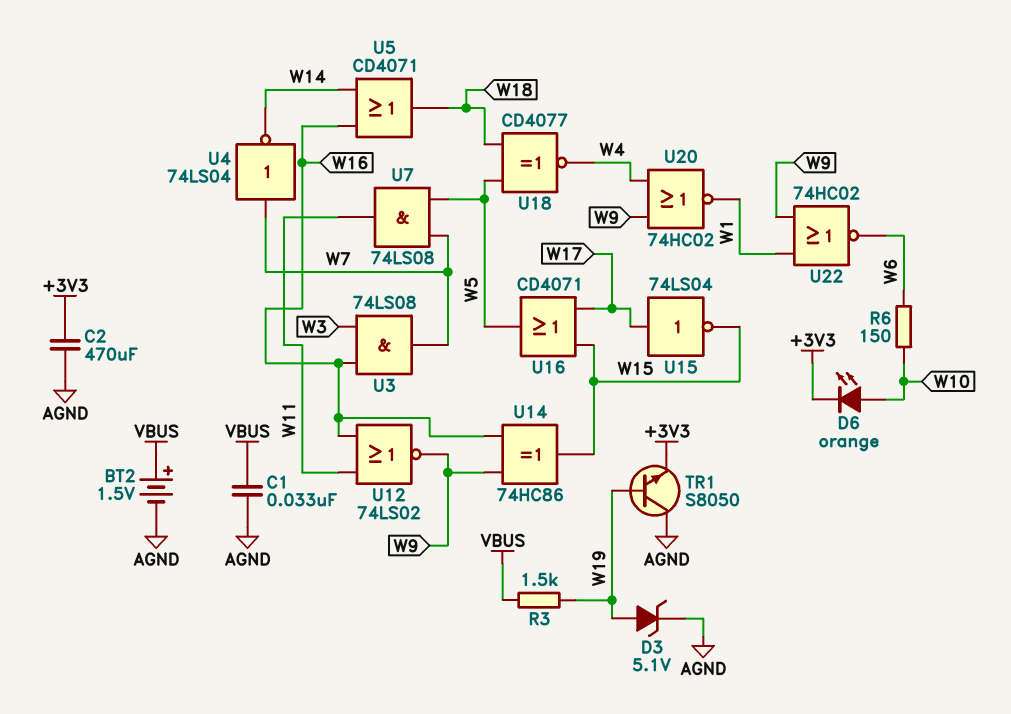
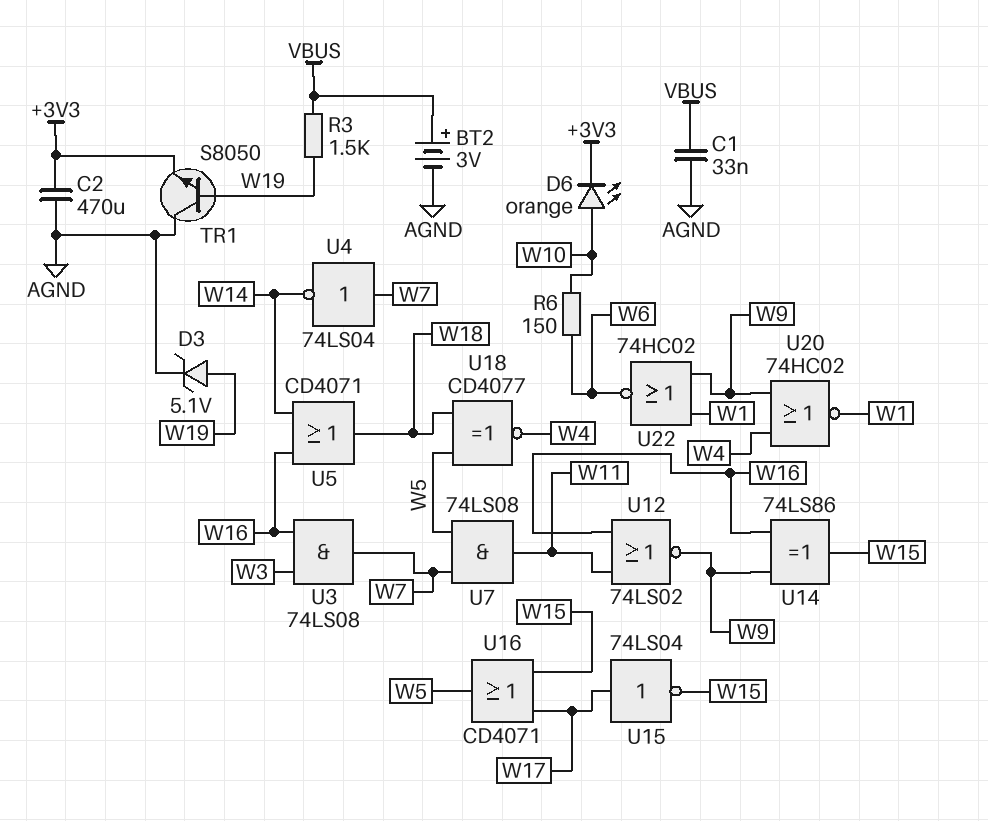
BT2: 1.5V (plus VBUS, minus AGND) -> 3V (plus VBUS, minus AGND)
U14: XOR 74HC86 (in W9, in W16, out W15) -> XOR 74LS86 (in W9, in W16, out W15)

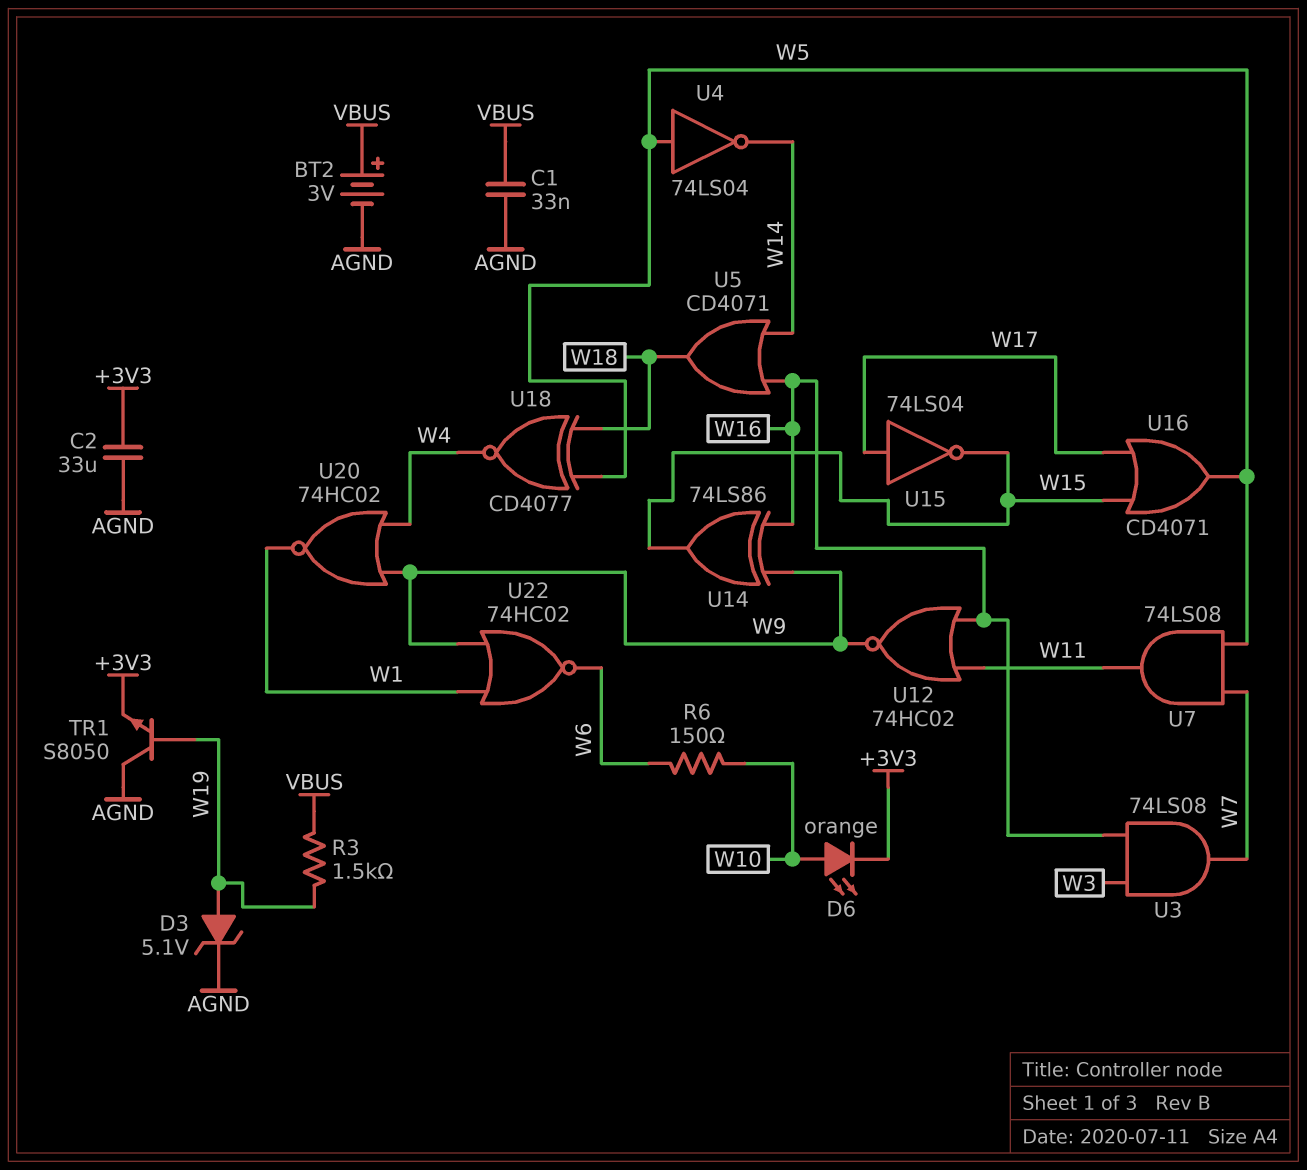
C2: 470uF (+3V3, AGND) -> 33uF (+3V3, AGND)
U4: NOT 74LS04 (in W7, out W14) -> NOT 74LS04 (in W5, out W14)
U12: NOR 74LS02 (in W11, in W16, out W9) -> NOR 74HC02 (in W11, in W16, out W9)

